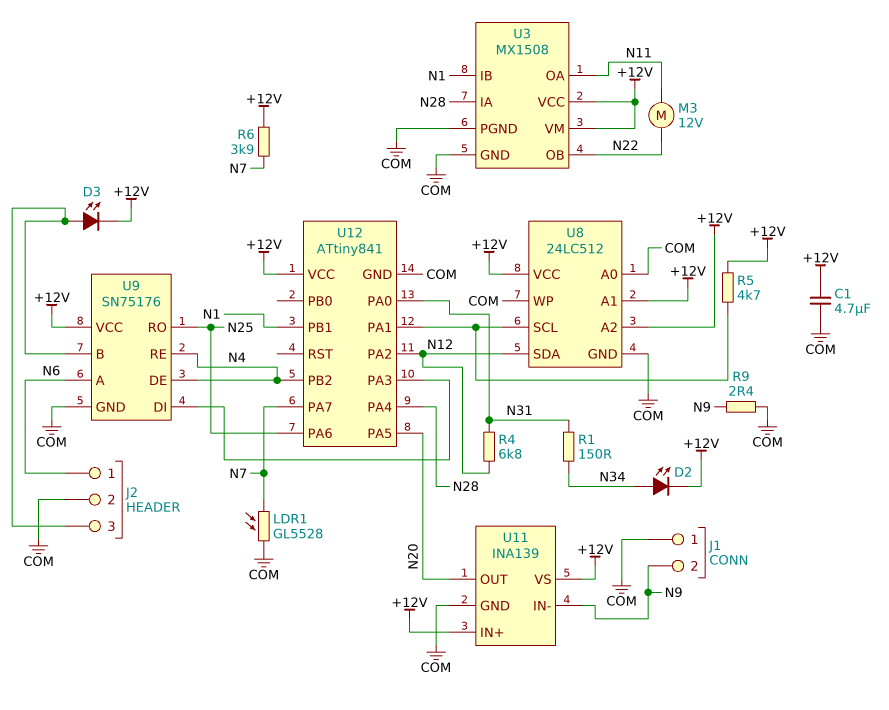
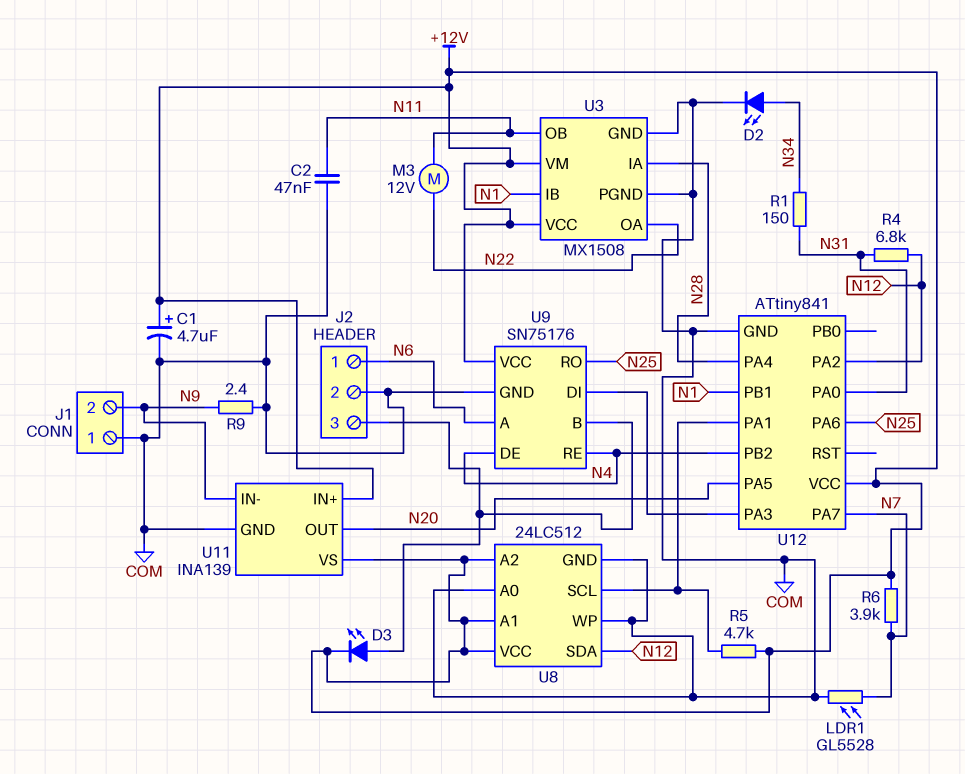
C1: 4.7uF (+12V, COM) -> 4.7uF (plus +12V, minus COM)
C2: none -> 47nF (COM, N11)
D2: LED (A N34, K +12V) -> LED (A N34, K COM)
U3 pin OA: N11 -> N22
U3 pin OB: N22 -> N11

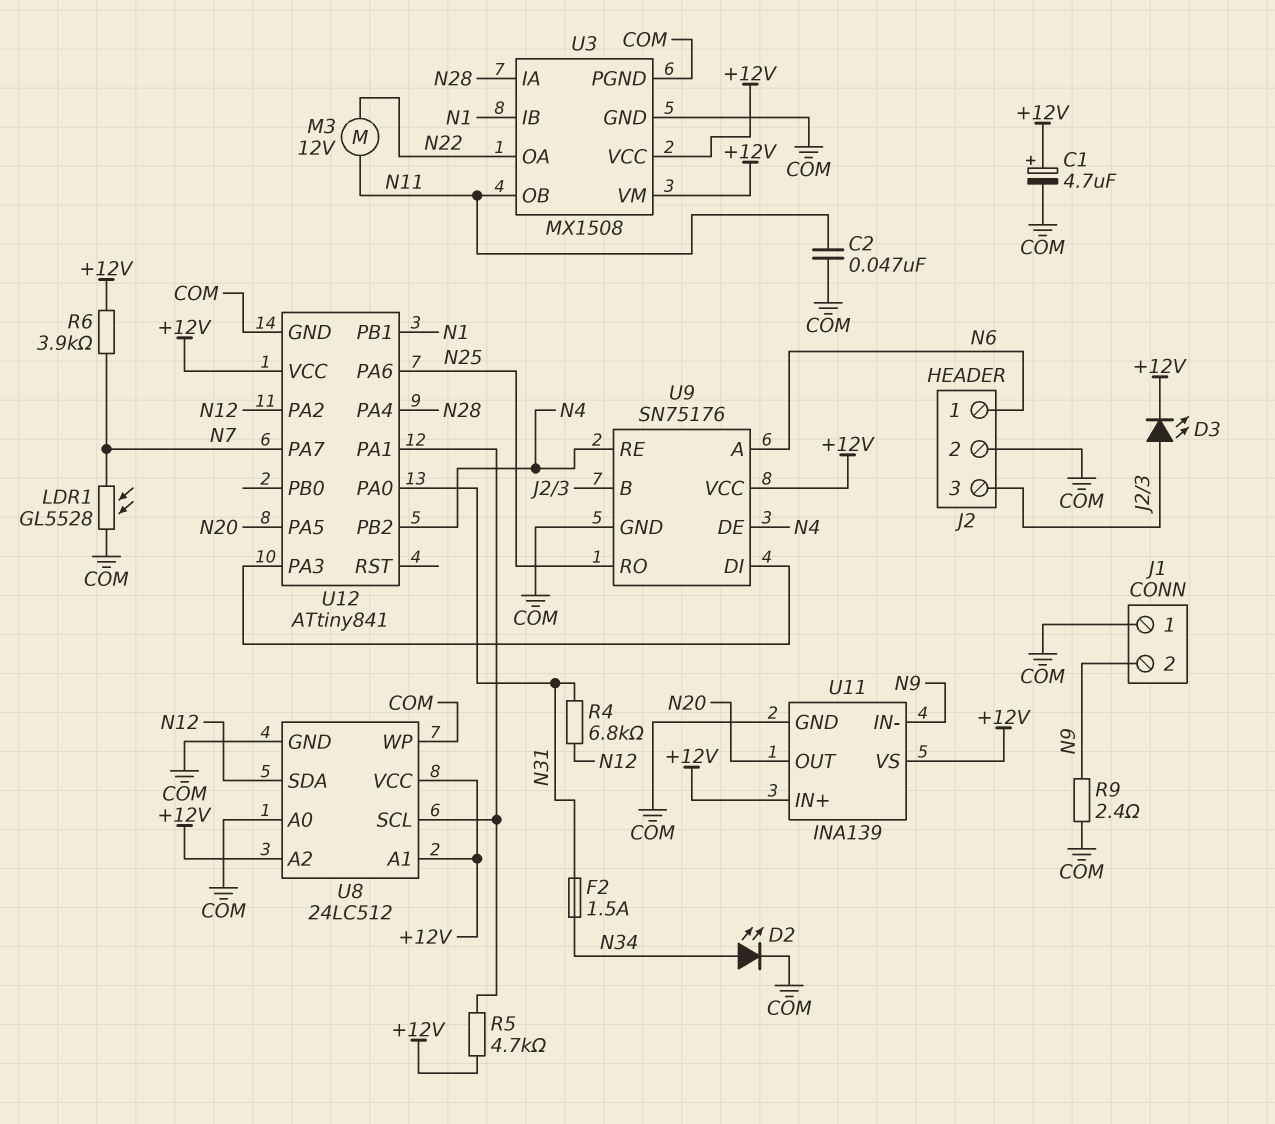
F2: none -> 1.5A (N31, N34)
R1: 150 (N31, N34) -> none

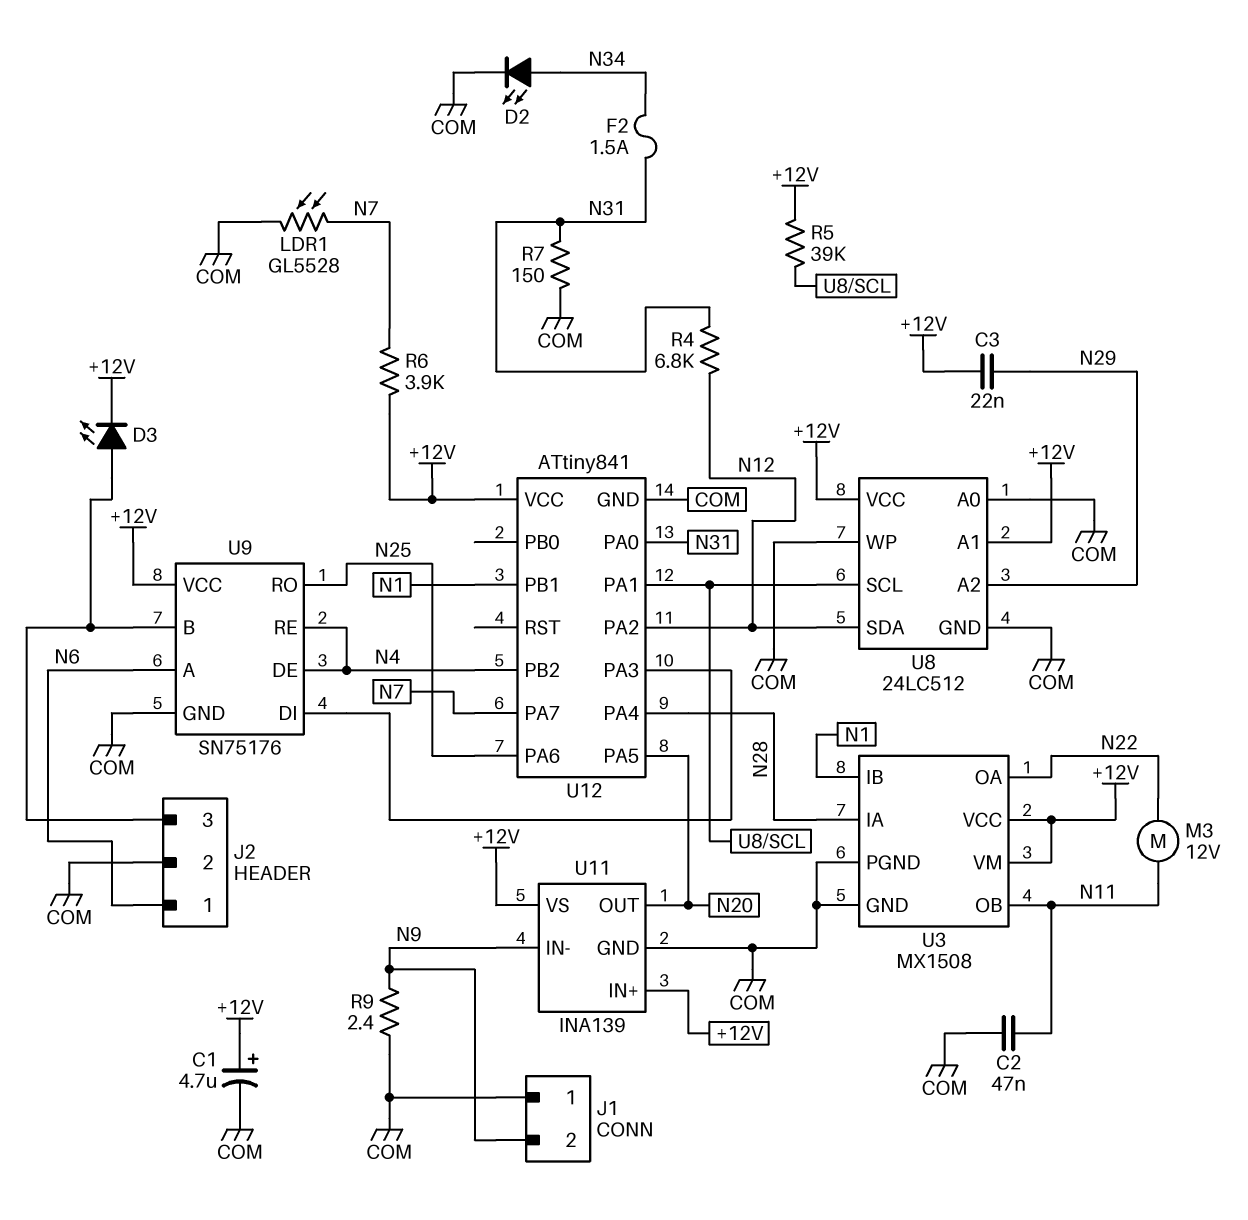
C3: none -> 22nF (+12V, N29)
R5: 4.7k (+12V, U8/SCL) -> 39k (+12V, U8/SCL)
R7: none -> 150 (COM, N31)
U8 pin A2: +12V -> N29

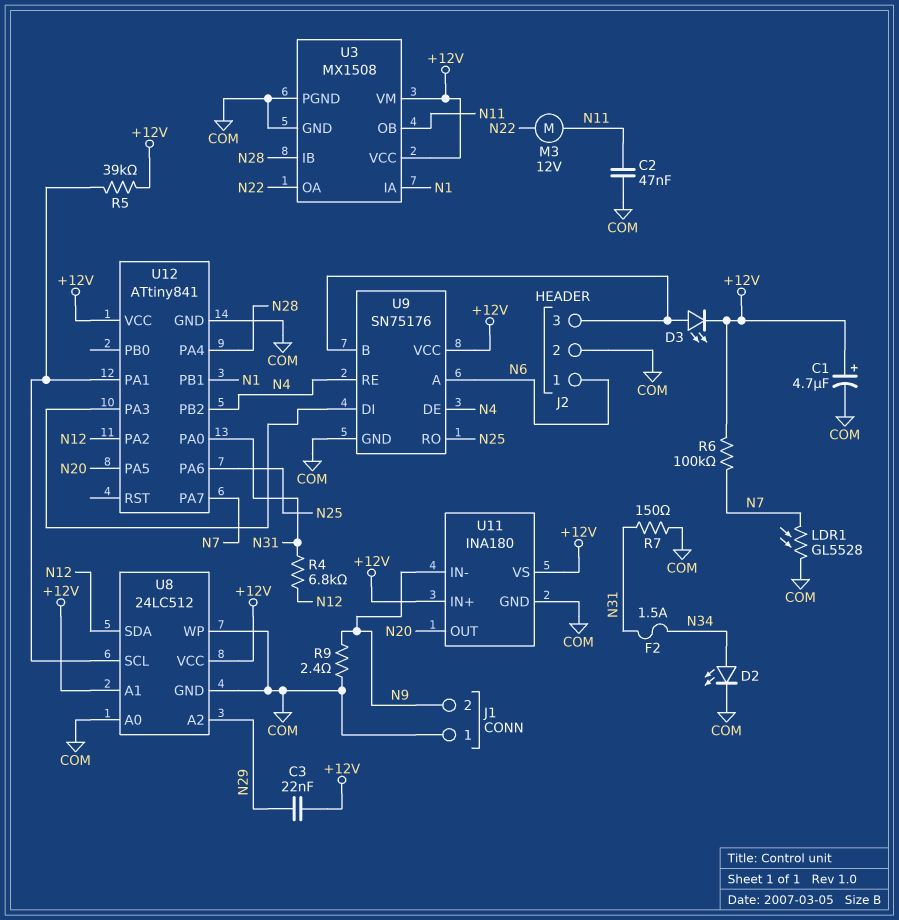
R6: 3.9k (+12V, N7) -> 100k (+12V, N7)
U3 pin IA: N28 -> N1
U3 pin IB: N1 -> N28
U11: INA139 -> INA180

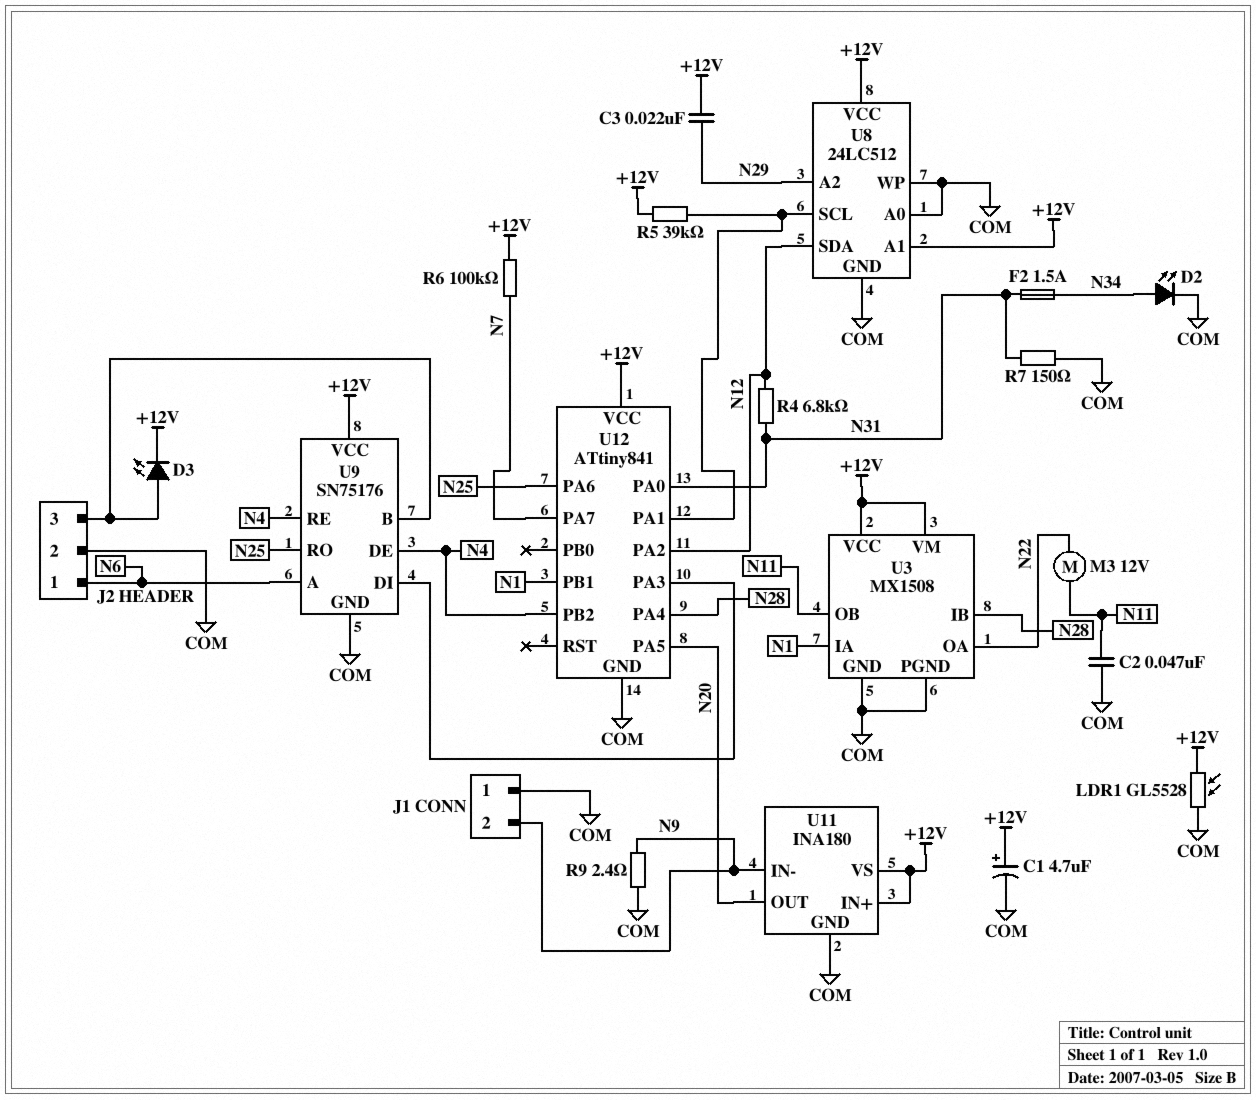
LDR1: GL5528 (COM, N7) -> GL5528 (+12V, COM)

